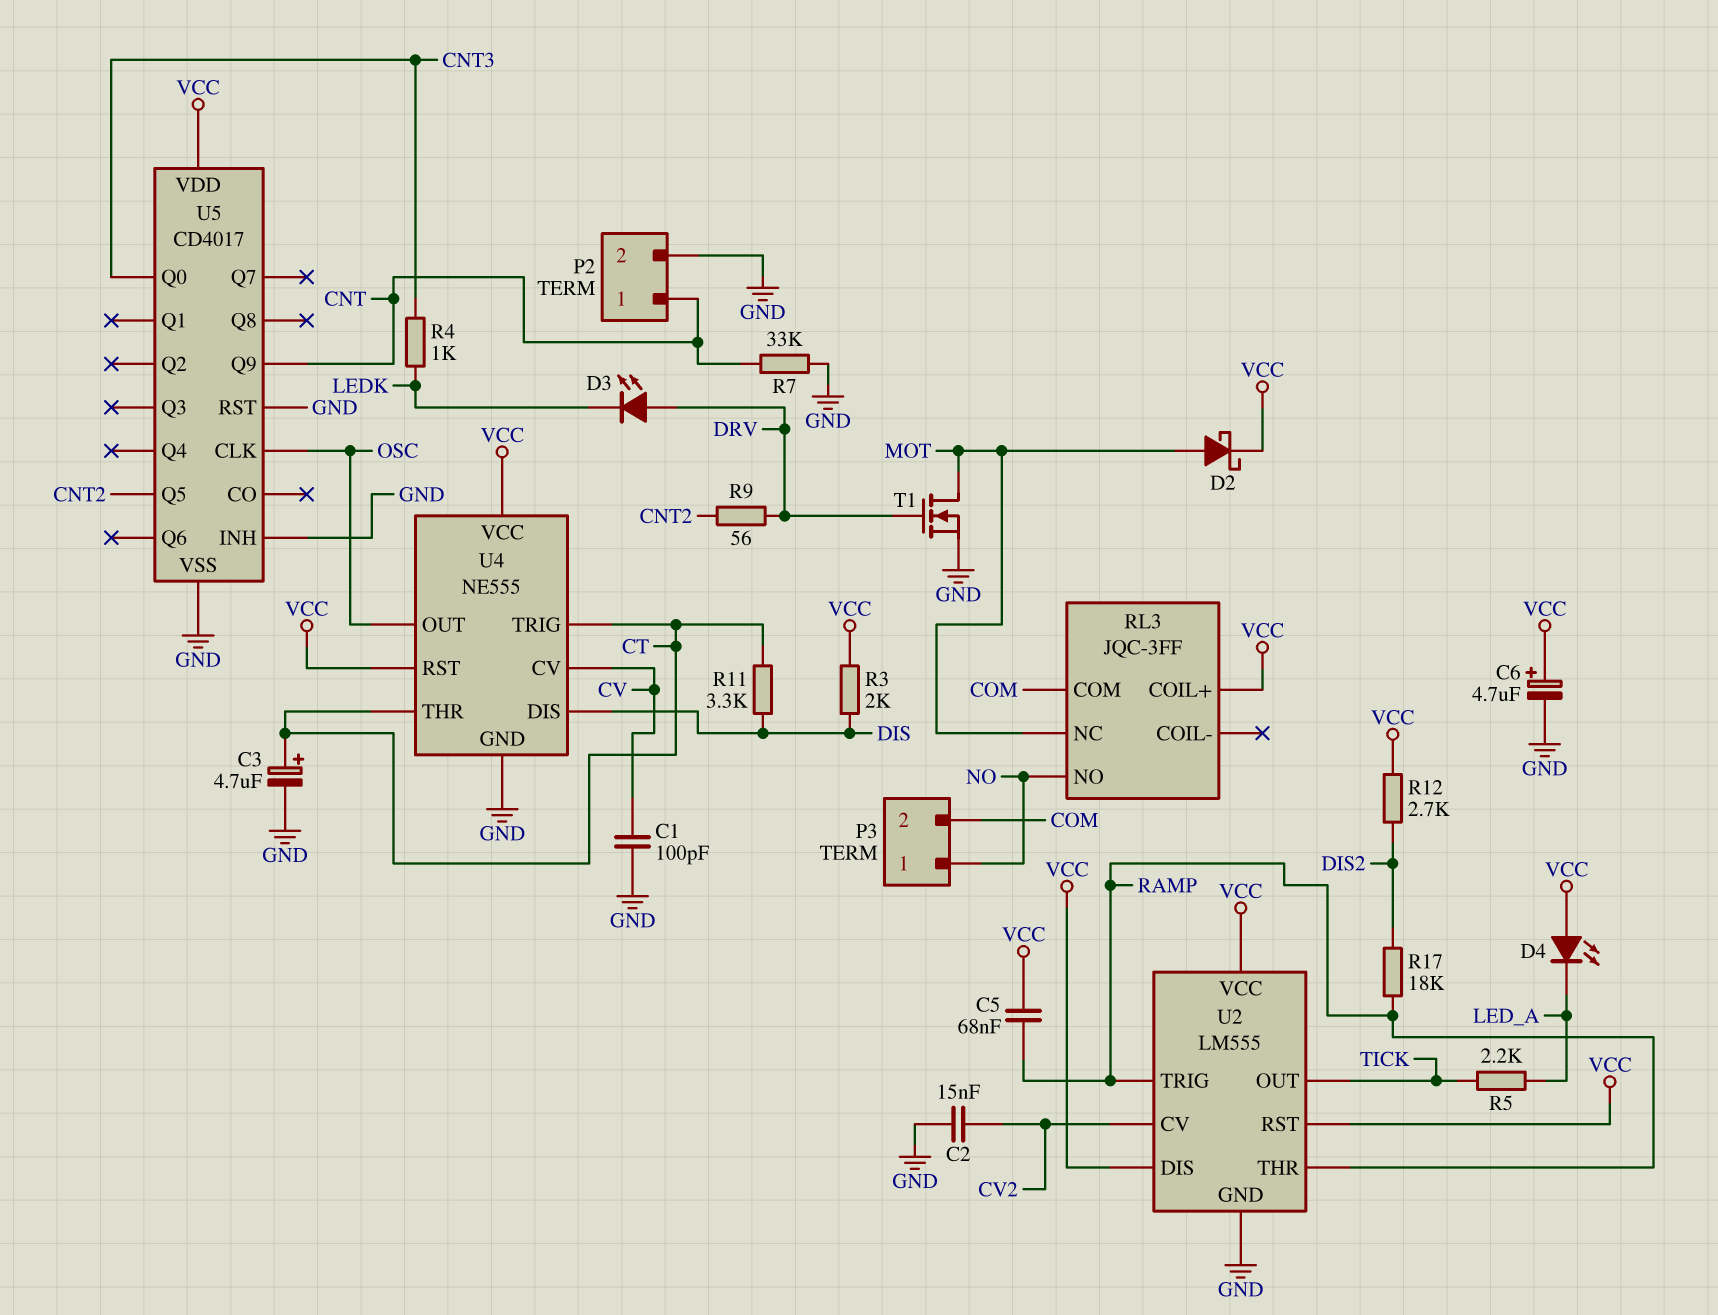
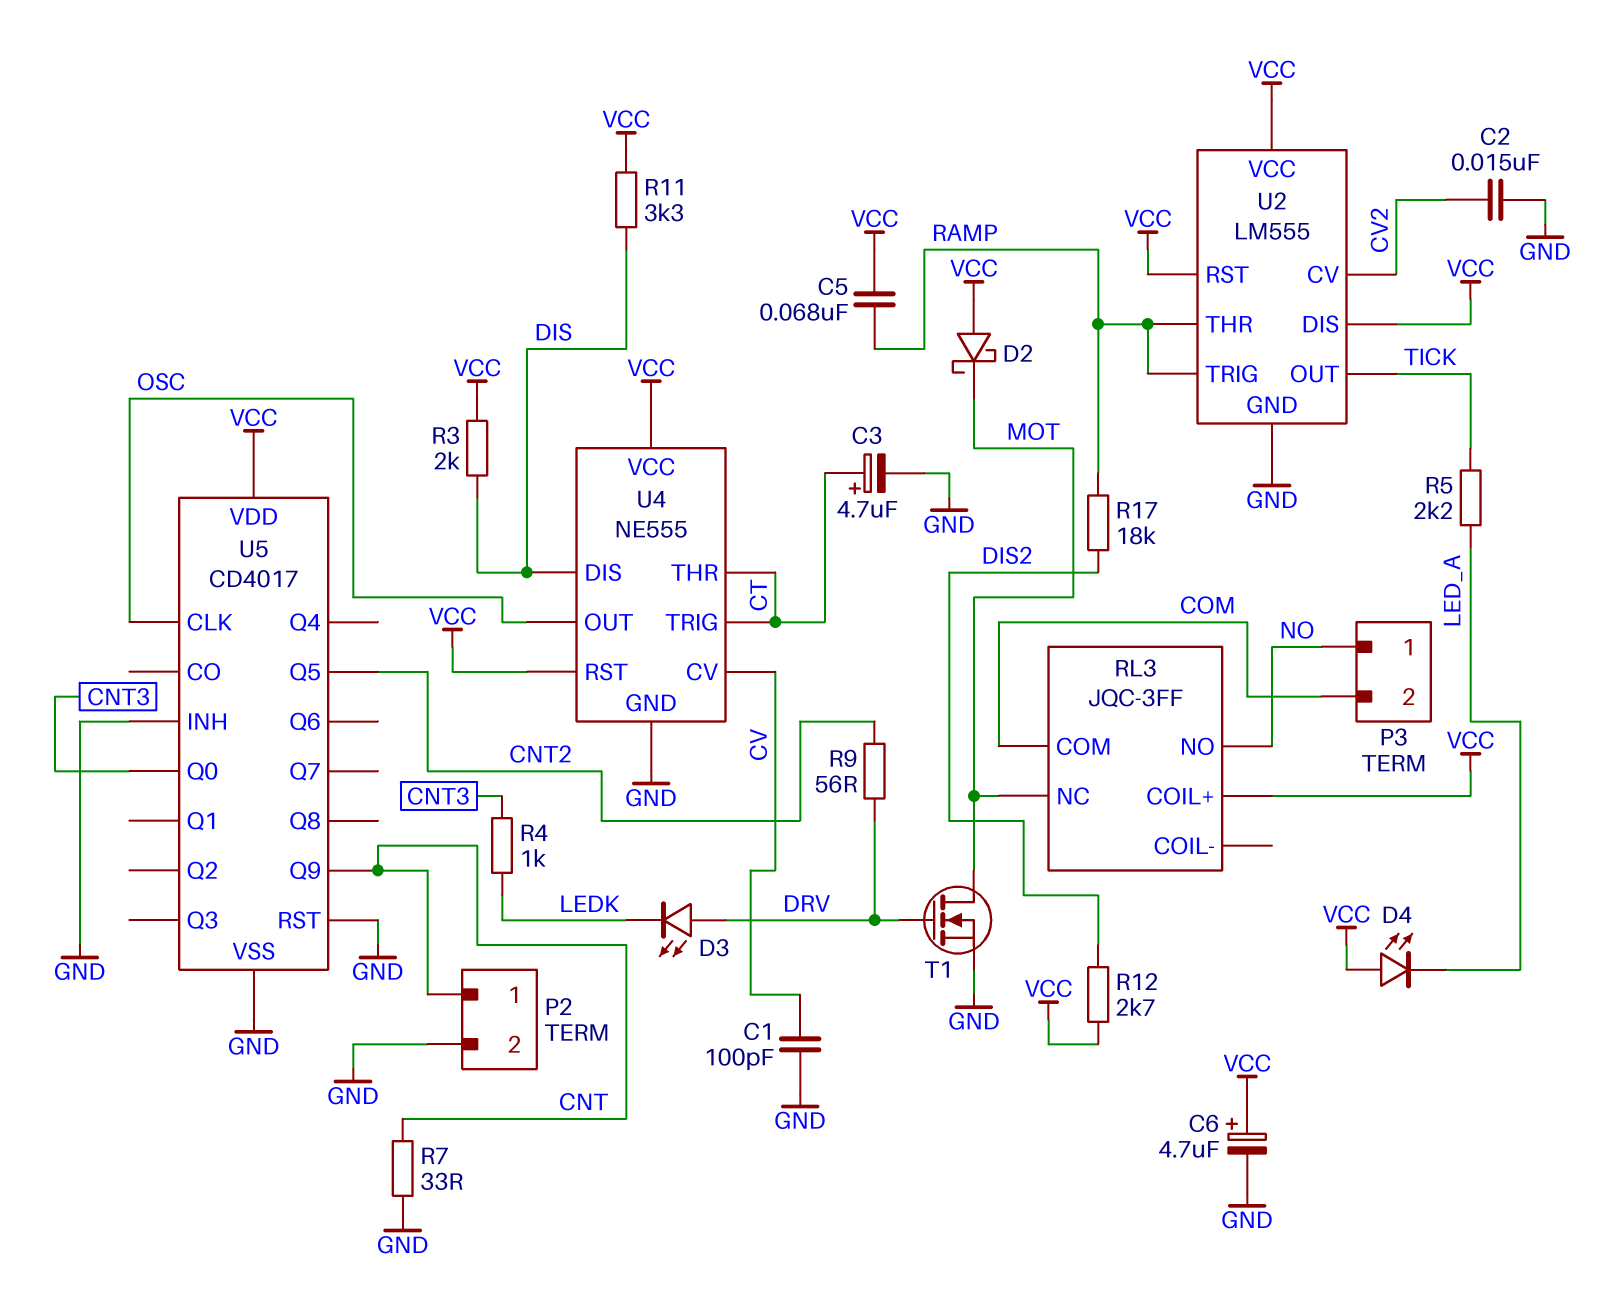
D2: schottky (A MOT, K VCC) -> schottky (A VCC, K MOT)
R7: 33k (CNT, GND) -> 33 (CNT, GND)
R11: 3.3k (CT, DIS) -> 3.3k (DIS, VCC)

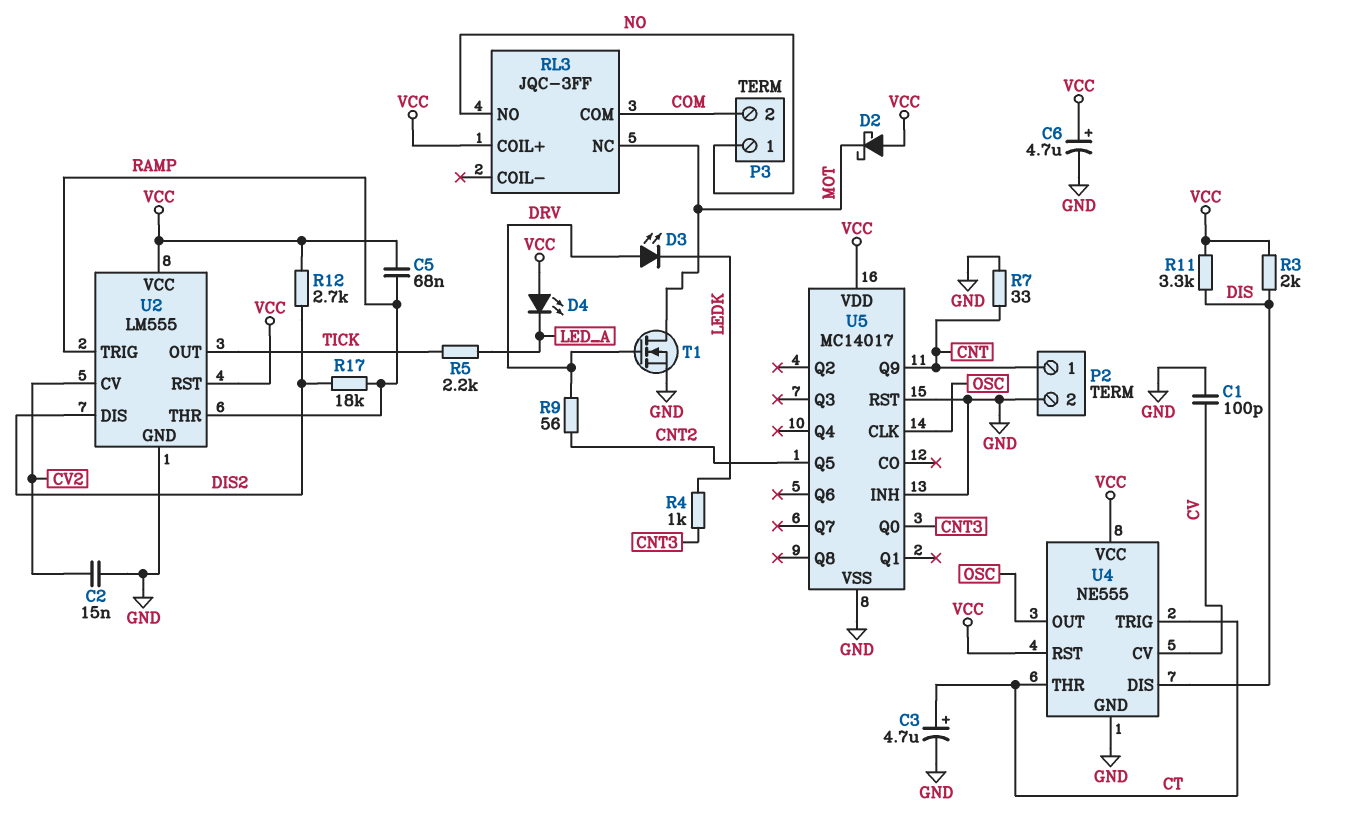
U2 pin DIS: VCC -> DIS2
U5: CD4017 -> MC14017

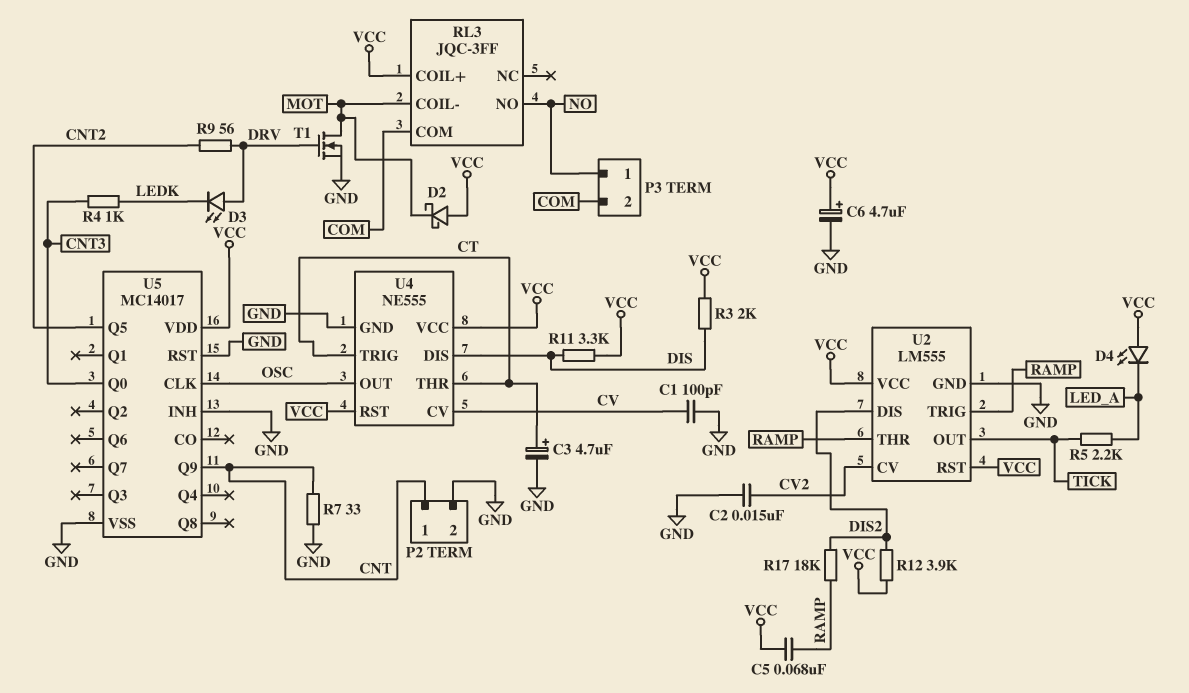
R12: 2.7k (DIS2, VCC) -> 3.9k (DIS2, VCC)
RL3 pin COIL-: none -> MOT
RL3 pin NC: MOT -> none

